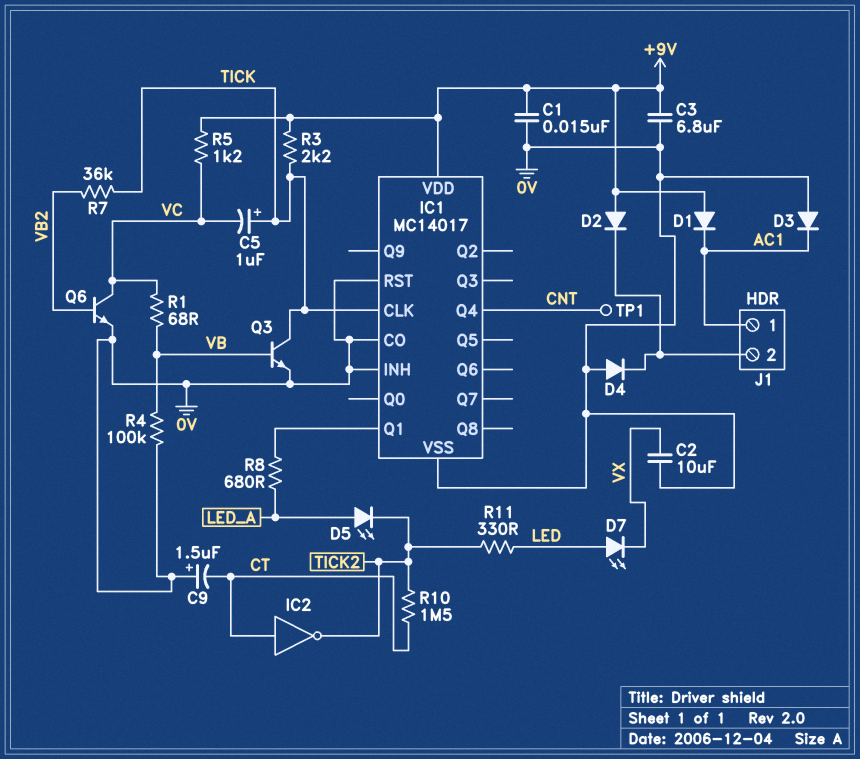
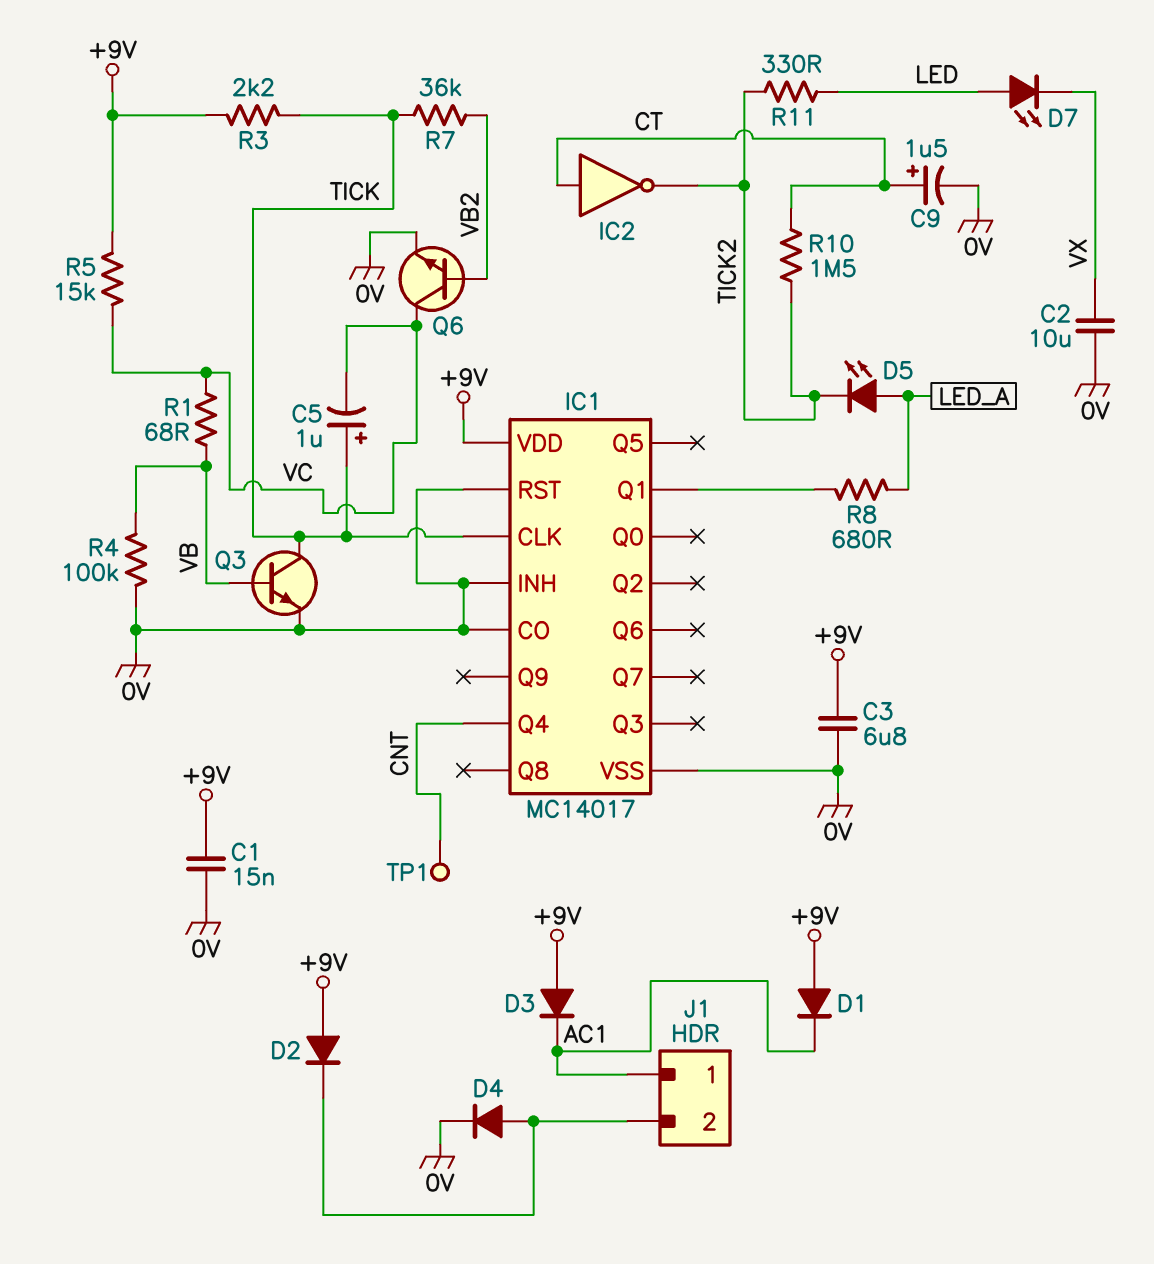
C9: 1.5uF (plus 0V, minus CT) -> 1.5uF (plus CT, minus 0V)
D3: diode (A 0V, K AC1) -> diode (A +9V, K AC1)
D4: diode (A 0V, K J1/2) -> diode (A J1/2, K 0V)
R5: 1.2k (+9V, VC) -> 15k (+9V, VC)

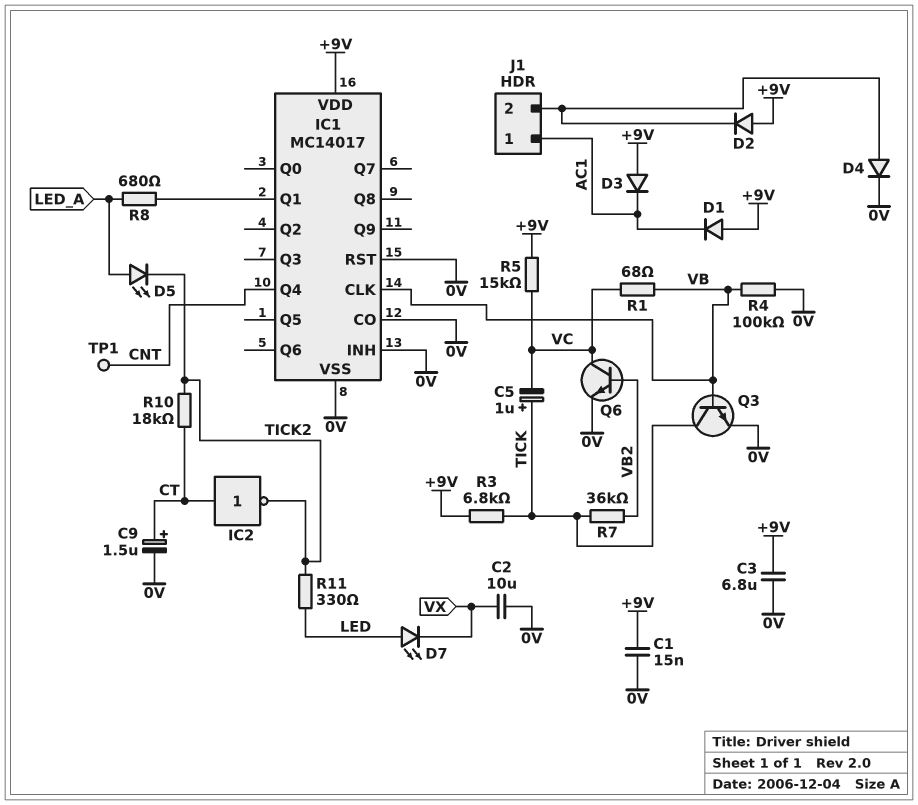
IC1 pin CLK: TICK -> VB
R3: 2.2k (+9V, TICK) -> 6.8k (+9V, TICK)
R10: 1.5M (CT, TICK2) -> 18k (CT, TICK2)

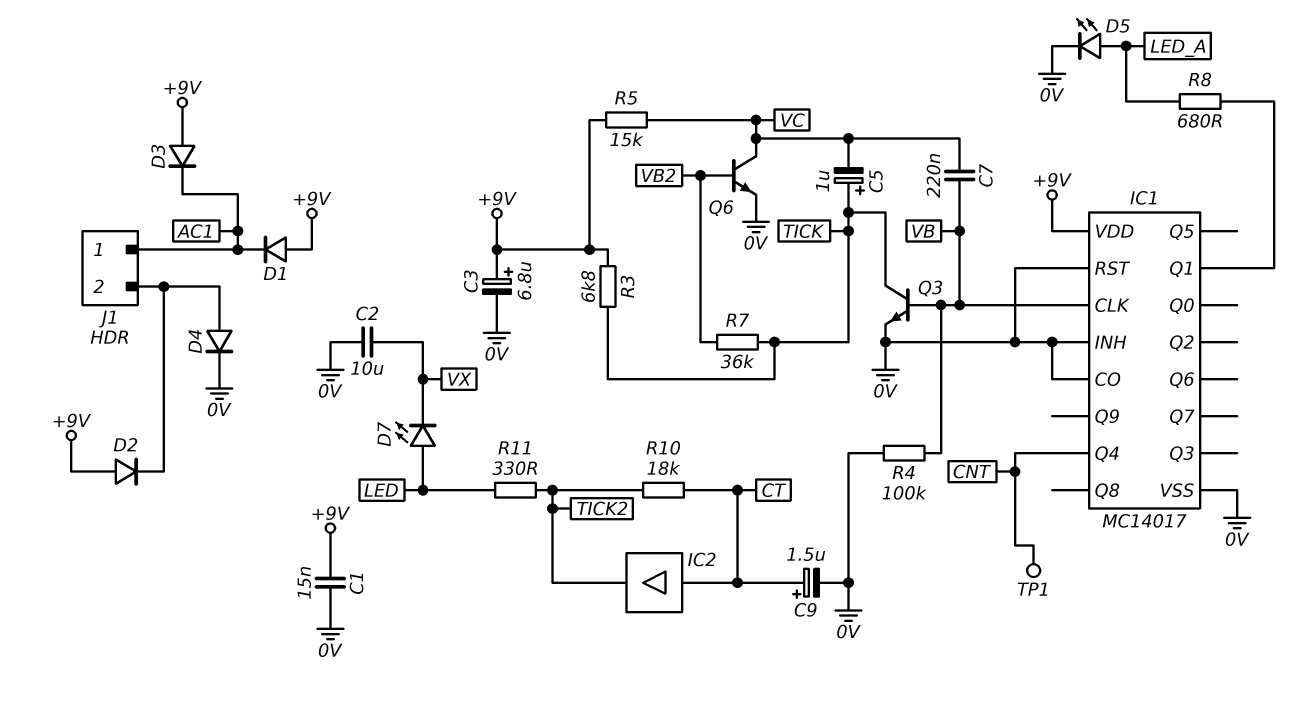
C3: 6.8uF (+9V, 0V) -> 6.8uF (plus +9V, minus 0V)
C7: none -> 220nF (VB, VC)
D5: LED (A LED_A, K TICK2) -> LED (A LED_A, K 0V)
IC2: NOT (in CT, out TICK2) -> buffer (in CT, out TICK2)
R1: 68 (VB, VC) -> none

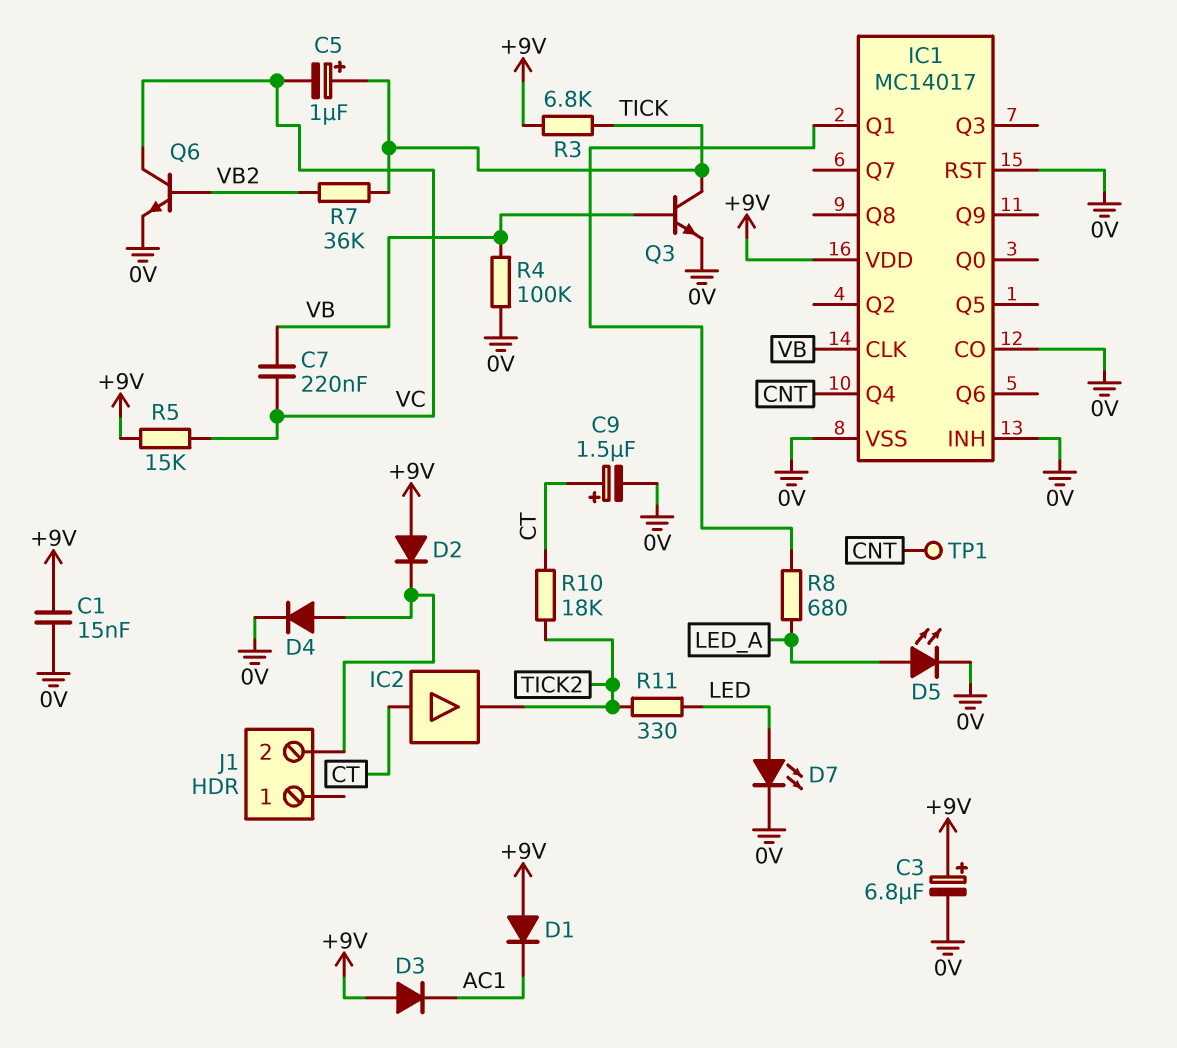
C2: 10uF (0V, VX) -> none
D7: LED (A LED, K VX) -> LED (A LED, K 0V)
J1 pin 1: AC1 -> none

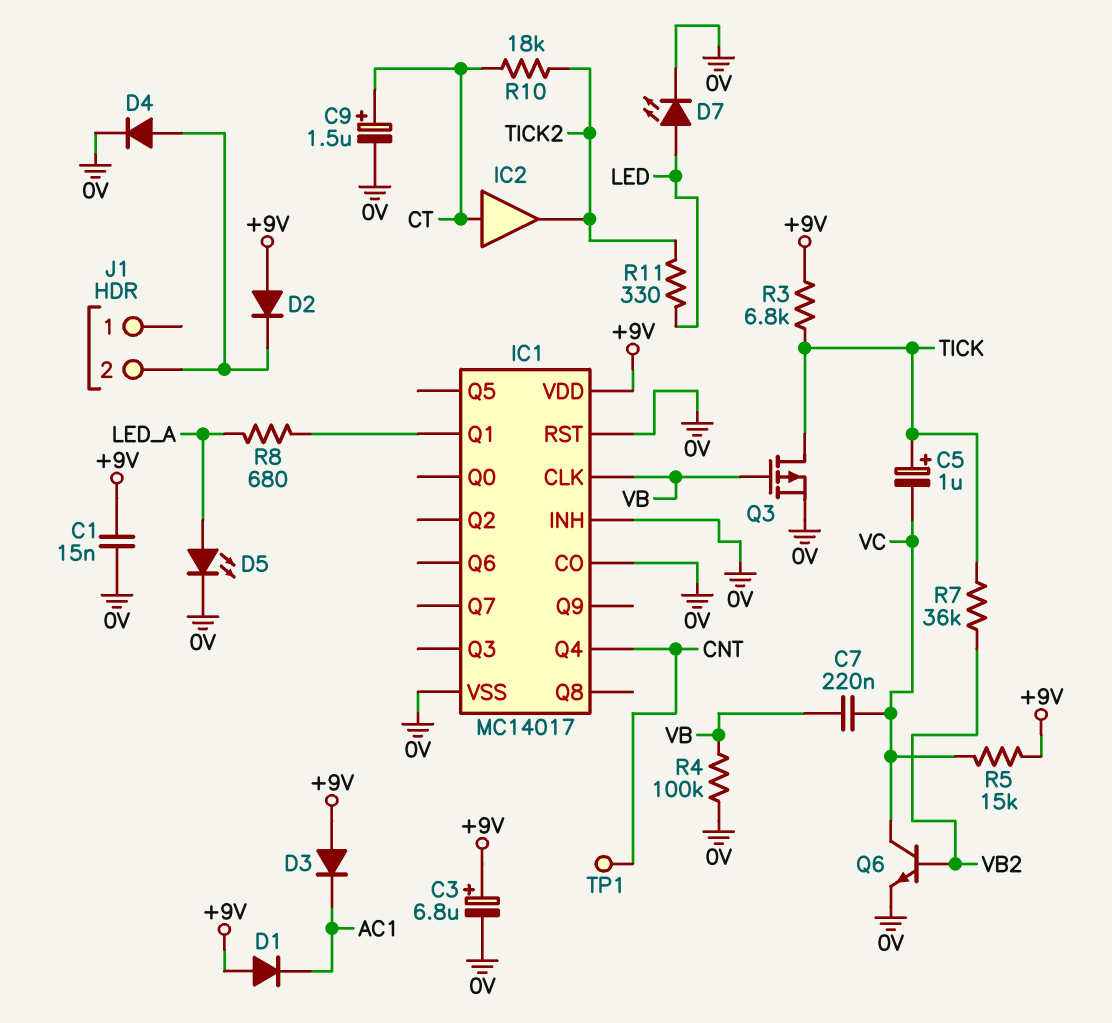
Q3: NPN (B VB, C TICK, E 0V) -> PMOS (G VB, D TICK, S 0V)

